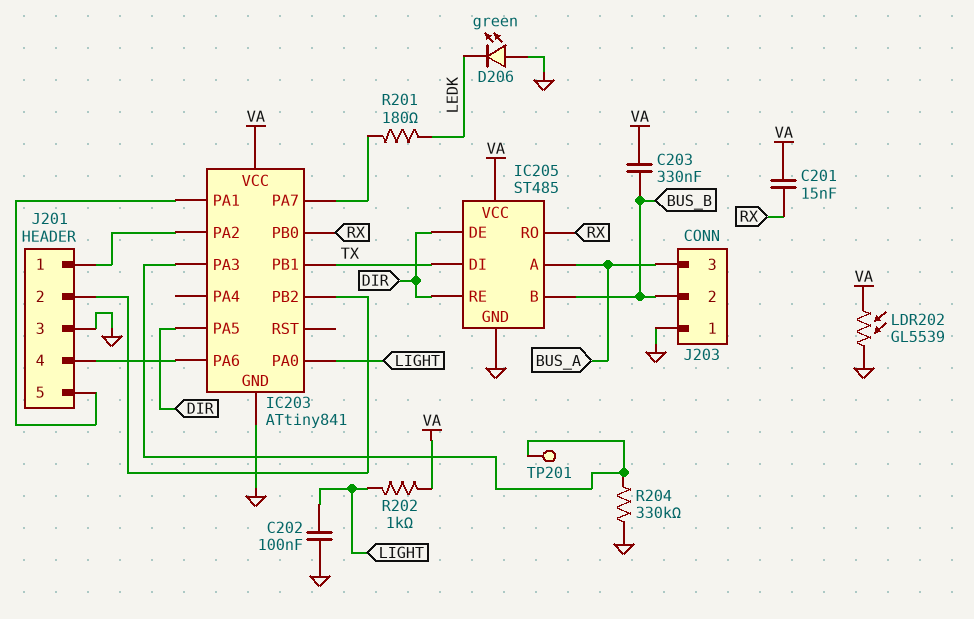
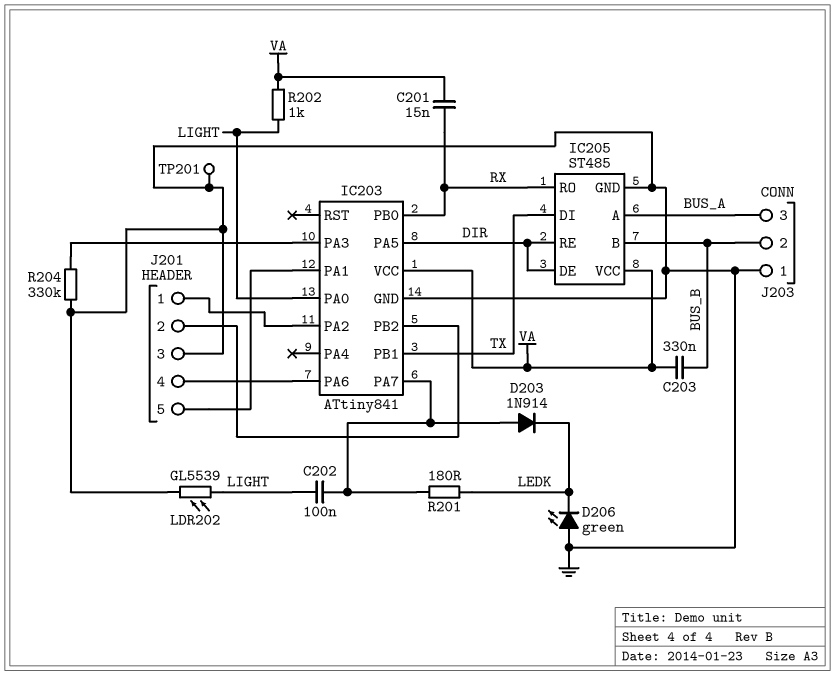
C202: 100nF (GND, LIGHT) -> 100nF (IC203/PA7, LIGHT)
D203: none -> diode 1N914 (A IC203/PA7, K LEDK)
LDR202: GL5539 (GND, VA) -> GL5539 (GND, LIGHT)
TP201: test point (IC203/PA3) -> test point (GND)

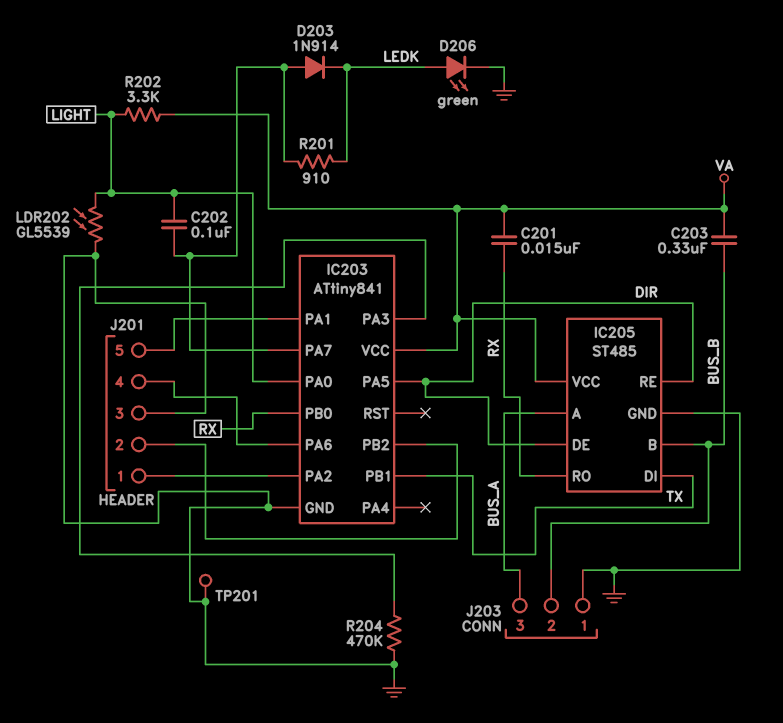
D206: LED green (A GND, K LEDK) -> LED green (A LEDK, K GND)
R201: 180 (IC203/PA7, LEDK) -> 910 (IC203/PA7, LEDK)
R202: 1k (LIGHT, VA) -> 3.3k (LIGHT, VA)
R204: 330k (GND, IC203/PA3) -> 470k (GND, IC203/PA3)

